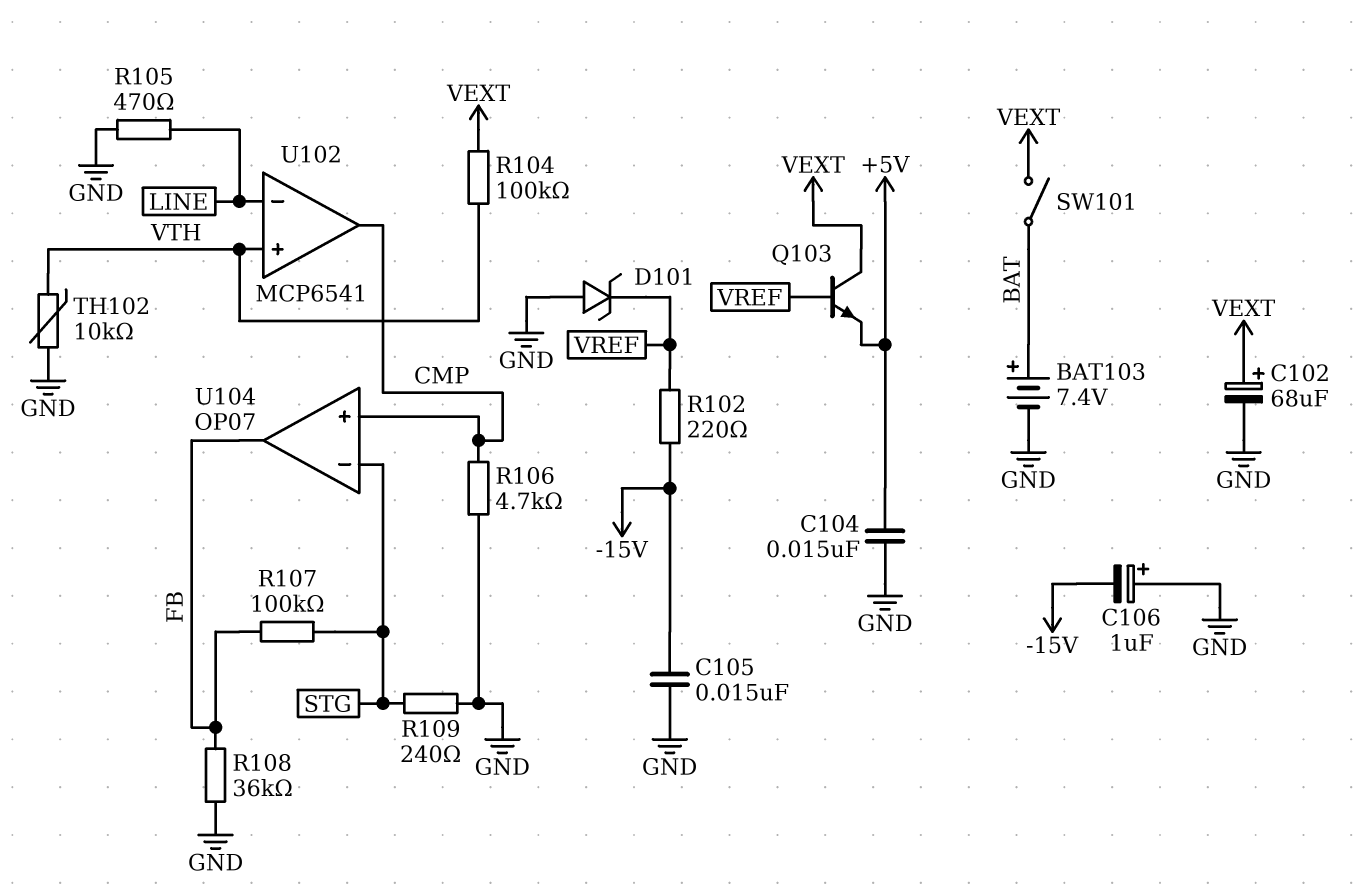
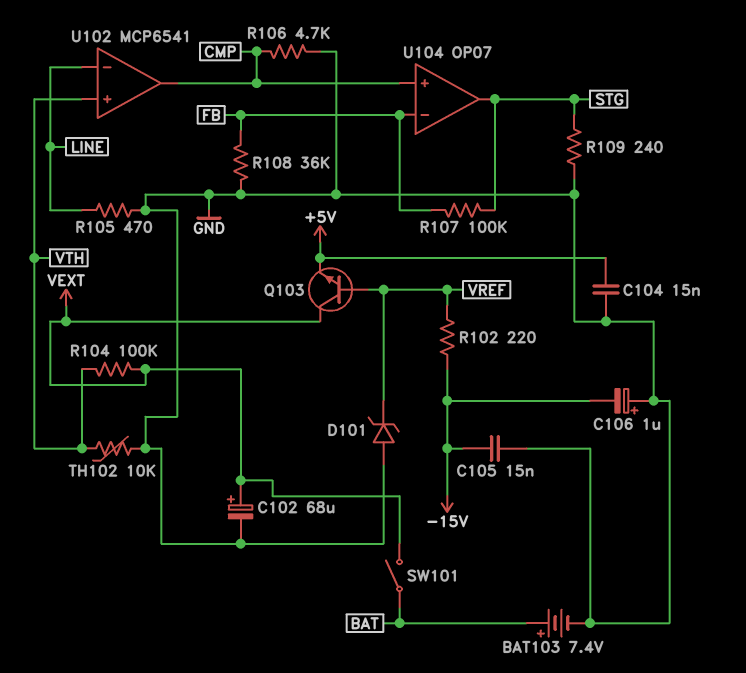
U104 pin in-: STG -> FB
U104 pin out: FB -> STG

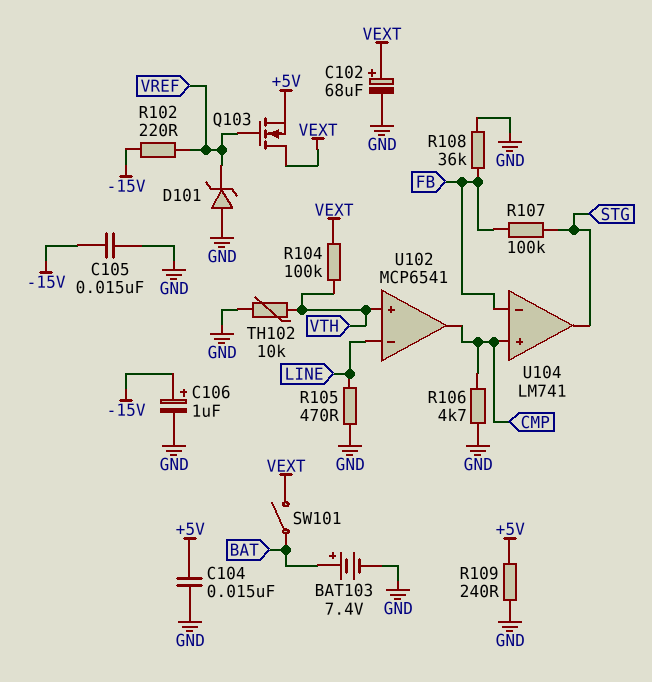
C106: 1uF (plus GND, minus -15V) -> 1uF (plus -15V, minus GND)
Q103: NPN (B VREF, C VEXT, E +5V) -> NMOS (G VREF, D VEXT, S +5V)
R109: 240 (GND, STG) -> 240 (+5V, GND)
U104: OP07 -> LM741

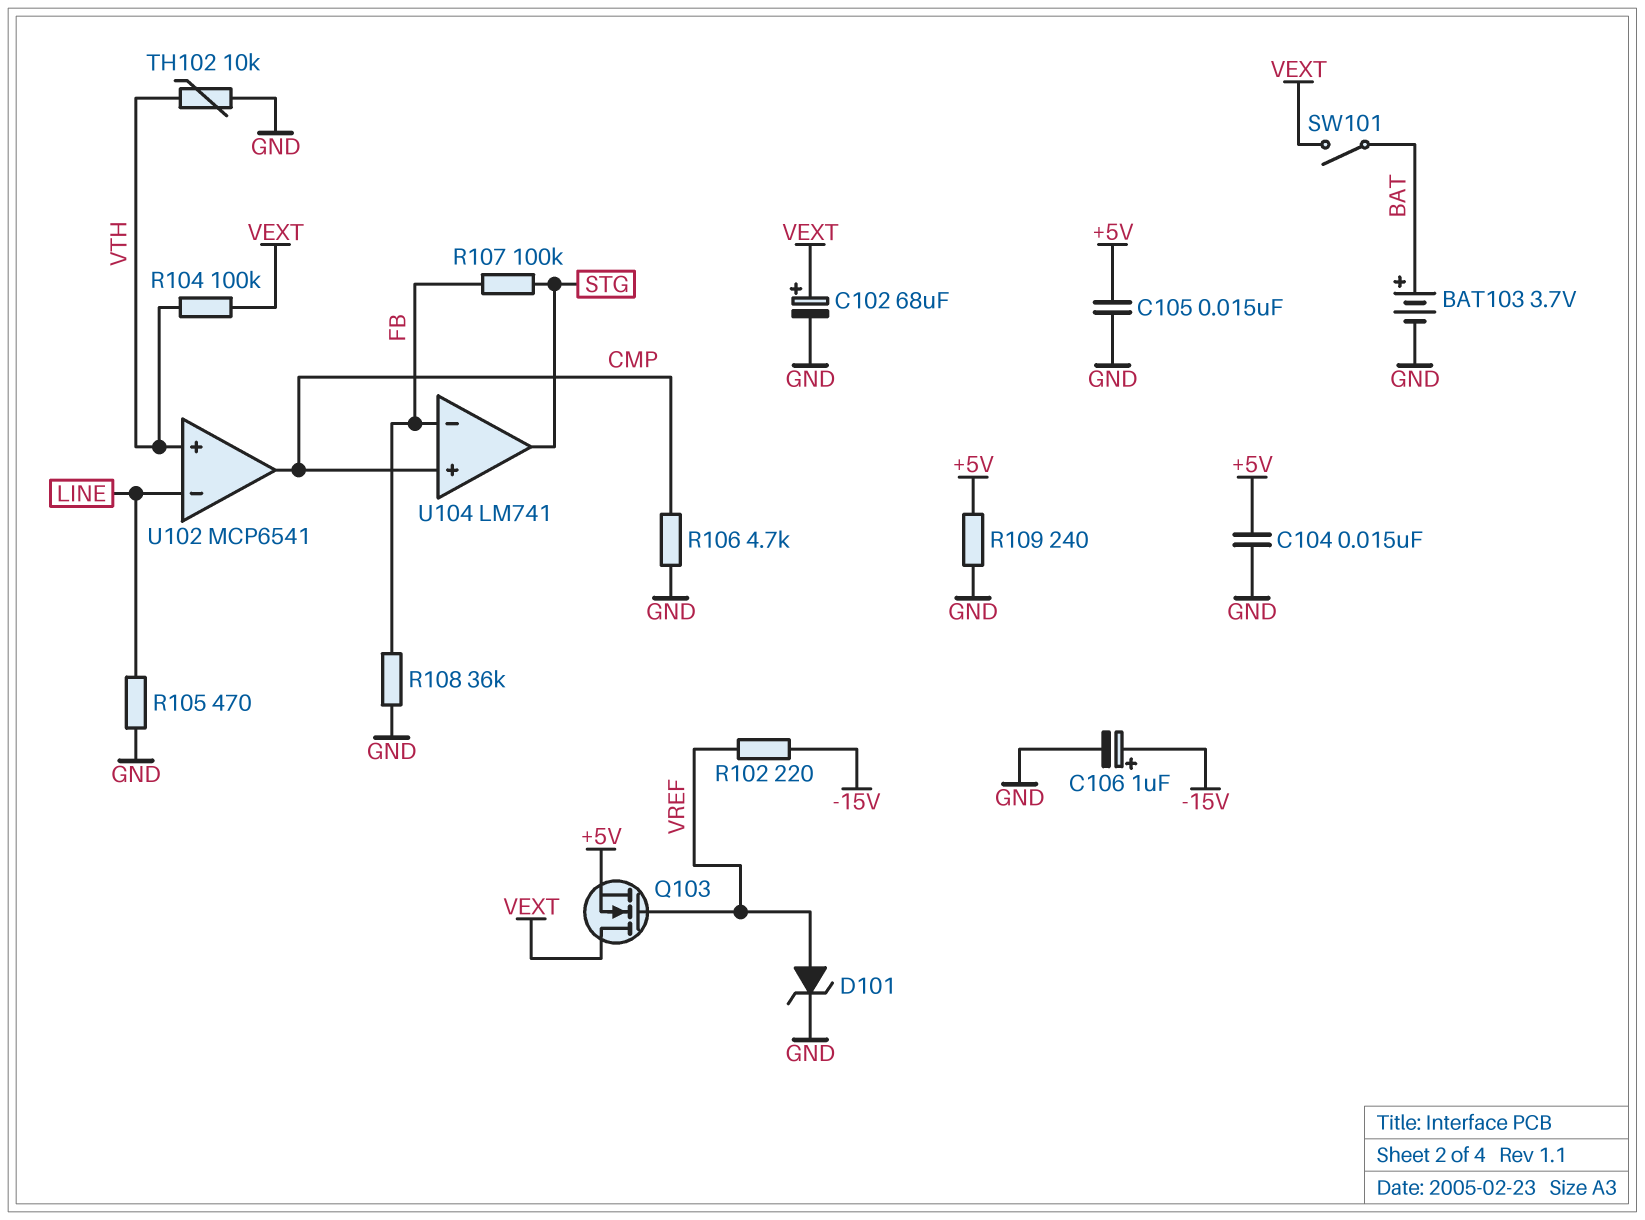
BAT103: 7.4V (plus BAT, minus GND) -> 3.7V (plus BAT, minus GND)
C105: 15nF (-15V, GND) -> 15nF (+5V, GND)
D101: zener (A GND, K VREF) -> zener (A VREF, K GND)

